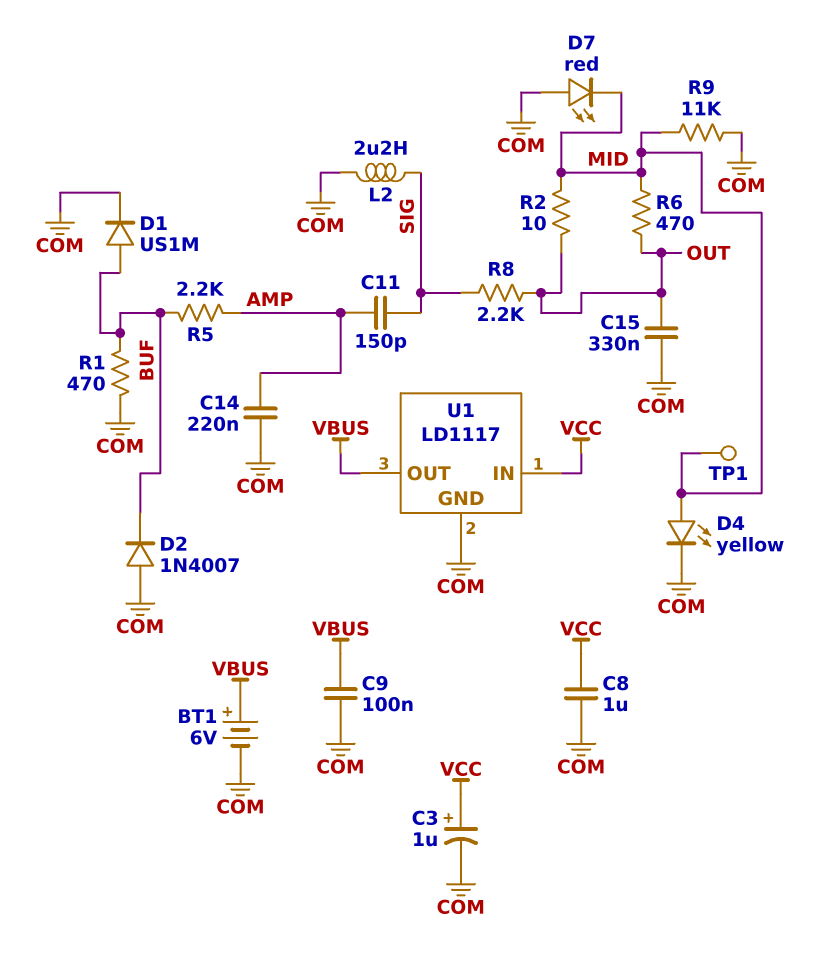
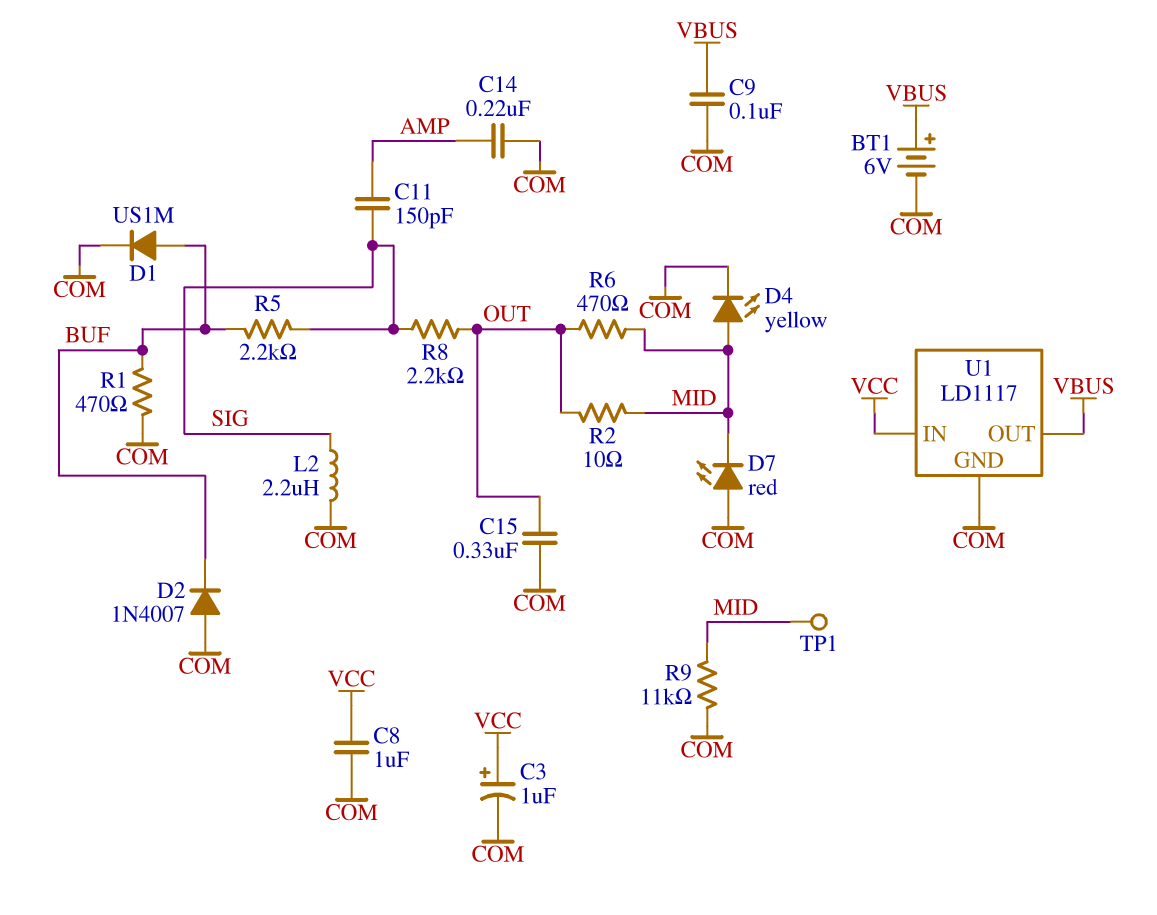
R5: 2.2k (AMP, BUF) -> 2.2k (BUF, SIG)

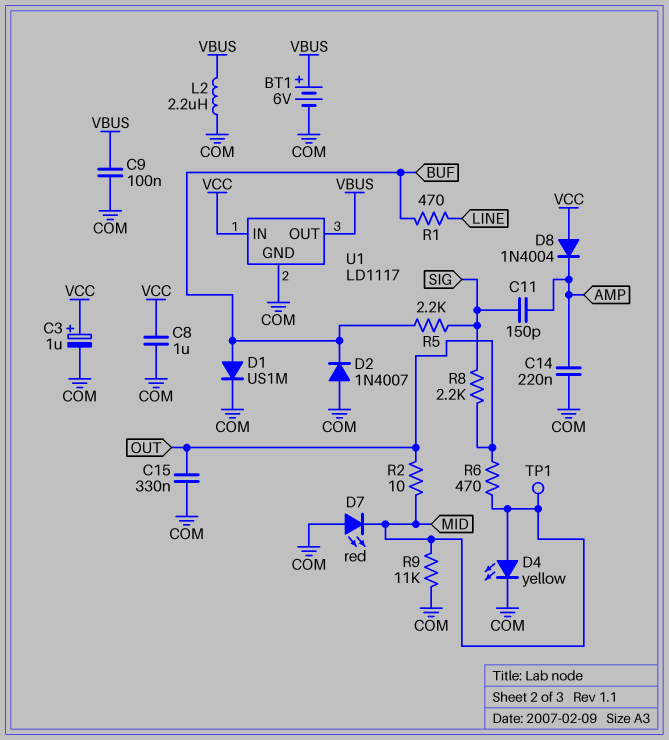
D8: none -> diode 1N4004 (A VCC, K AMP)
L2: 2.2uH (COM, SIG) -> 2.2uH (COM, VBUS)
R1: 470 (BUF, COM) -> 470 (BUF, LINE)

